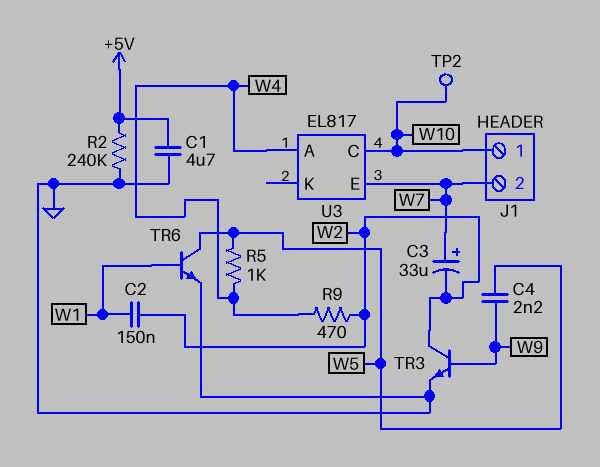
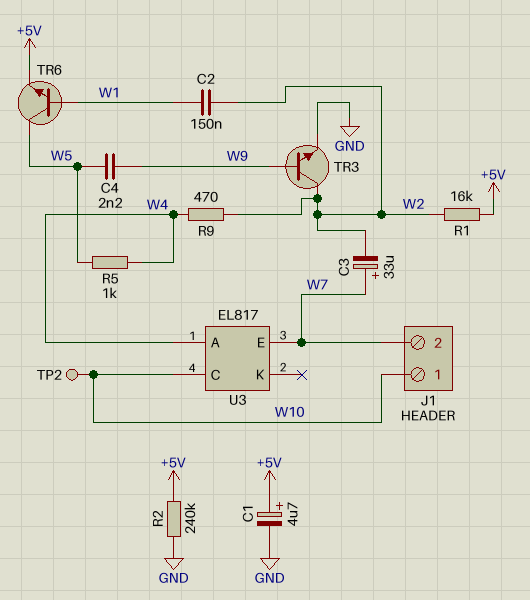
C1: 4.7uF (+5V, GND) -> 4.7uF (plus +5V, minus GND)
R1: none -> 16k (+5V, W2)
TR6: NPN (B W1, C W5, E GND) -> NPN (B W1, C W5, E +5V)

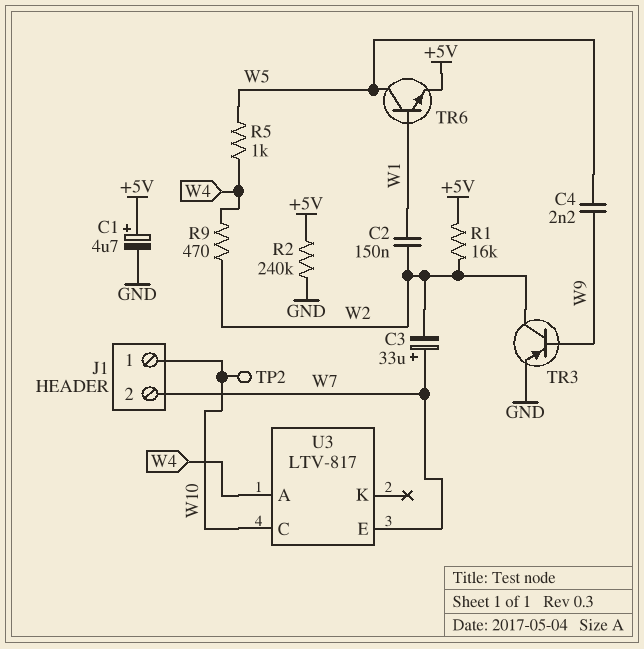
TR3: NPN (B W9, C W2, E GND) -> PNP (B W9, C W2, E GND)
U3: EL817 -> LTV-817

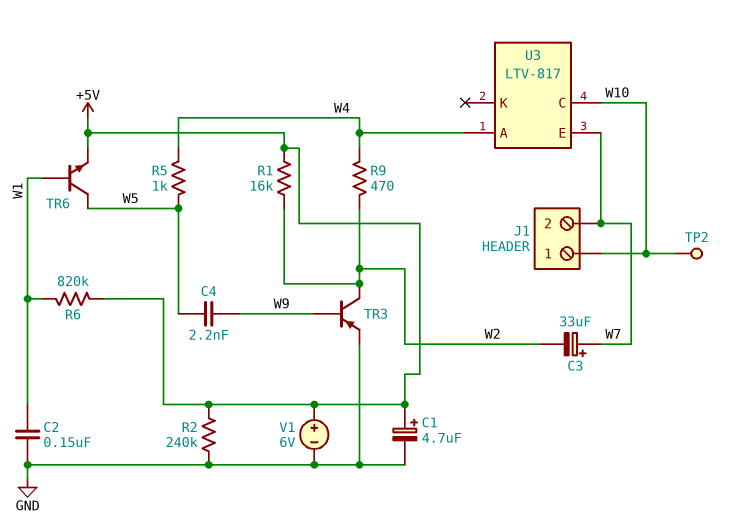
C2: 150nF (W1, W2) -> 150nF (GND, W1)
R6: none -> 820k (+5V, W1)
V1: none -> 6V (plus +5V, minus GND)

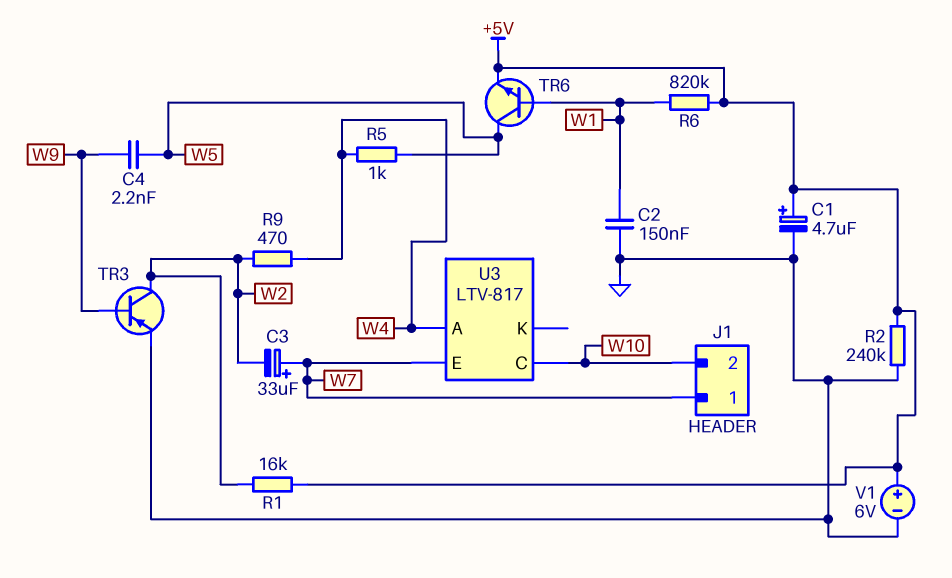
J1 pin 1: W10 -> W7
J1 pin 2: W7 -> W10
TP2: test point (W10) -> none

